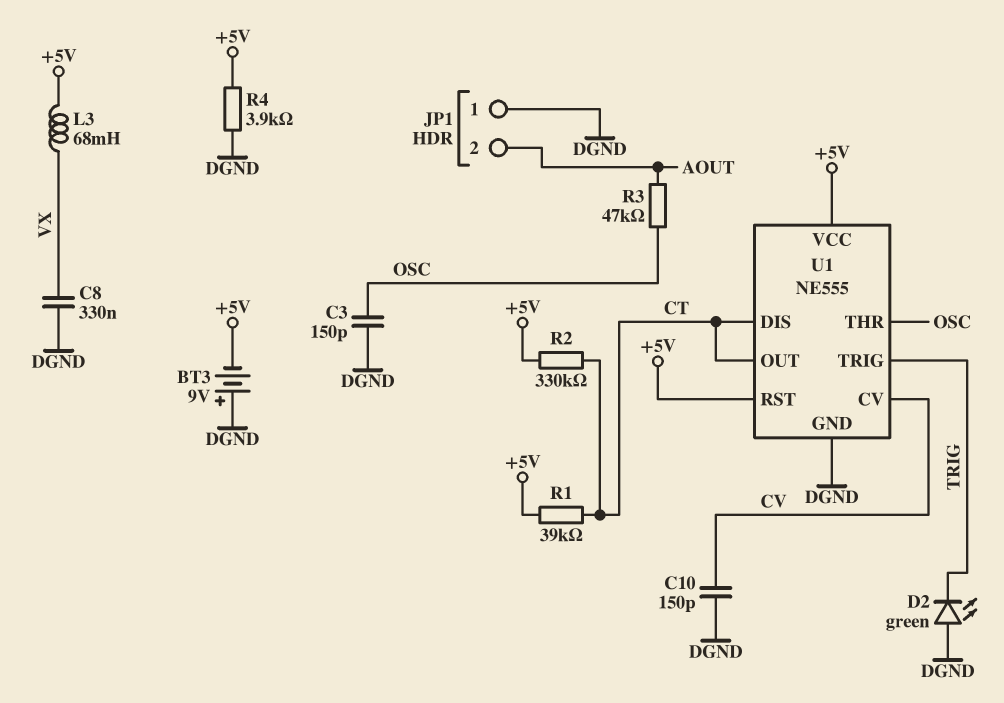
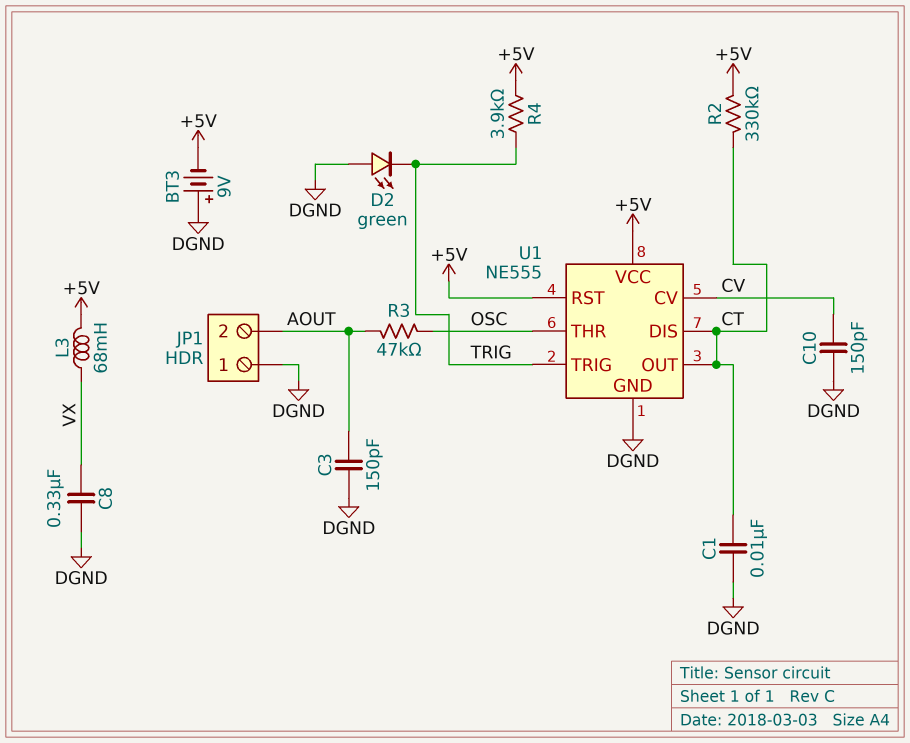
C1: none -> 10nF (CT, DGND)
C3: 150pF (DGND, OSC) -> 150pF (AOUT, DGND)
R1: 39k (+5V, CT) -> none
R4: 3.9k (+5V, DGND) -> 3.9k (+5V, TRIG)

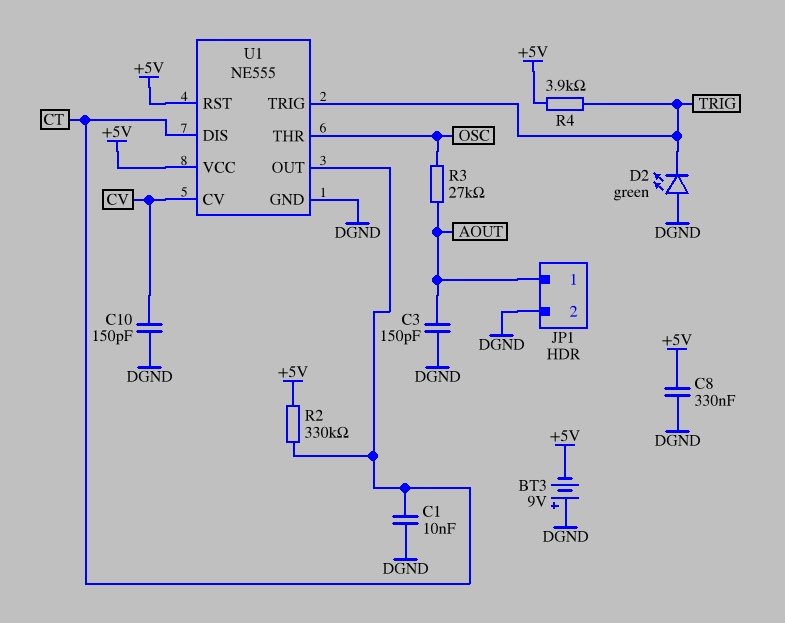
C8: 330nF (DGND, VX) -> 330nF (+5V, DGND)
JP1 pin 1: DGND -> AOUT
JP1 pin 2: AOUT -> DGND
L3: 68mH (+5V, VX) -> none
R3: 47k (AOUT, OSC) -> 27k (AOUT, OSC)

